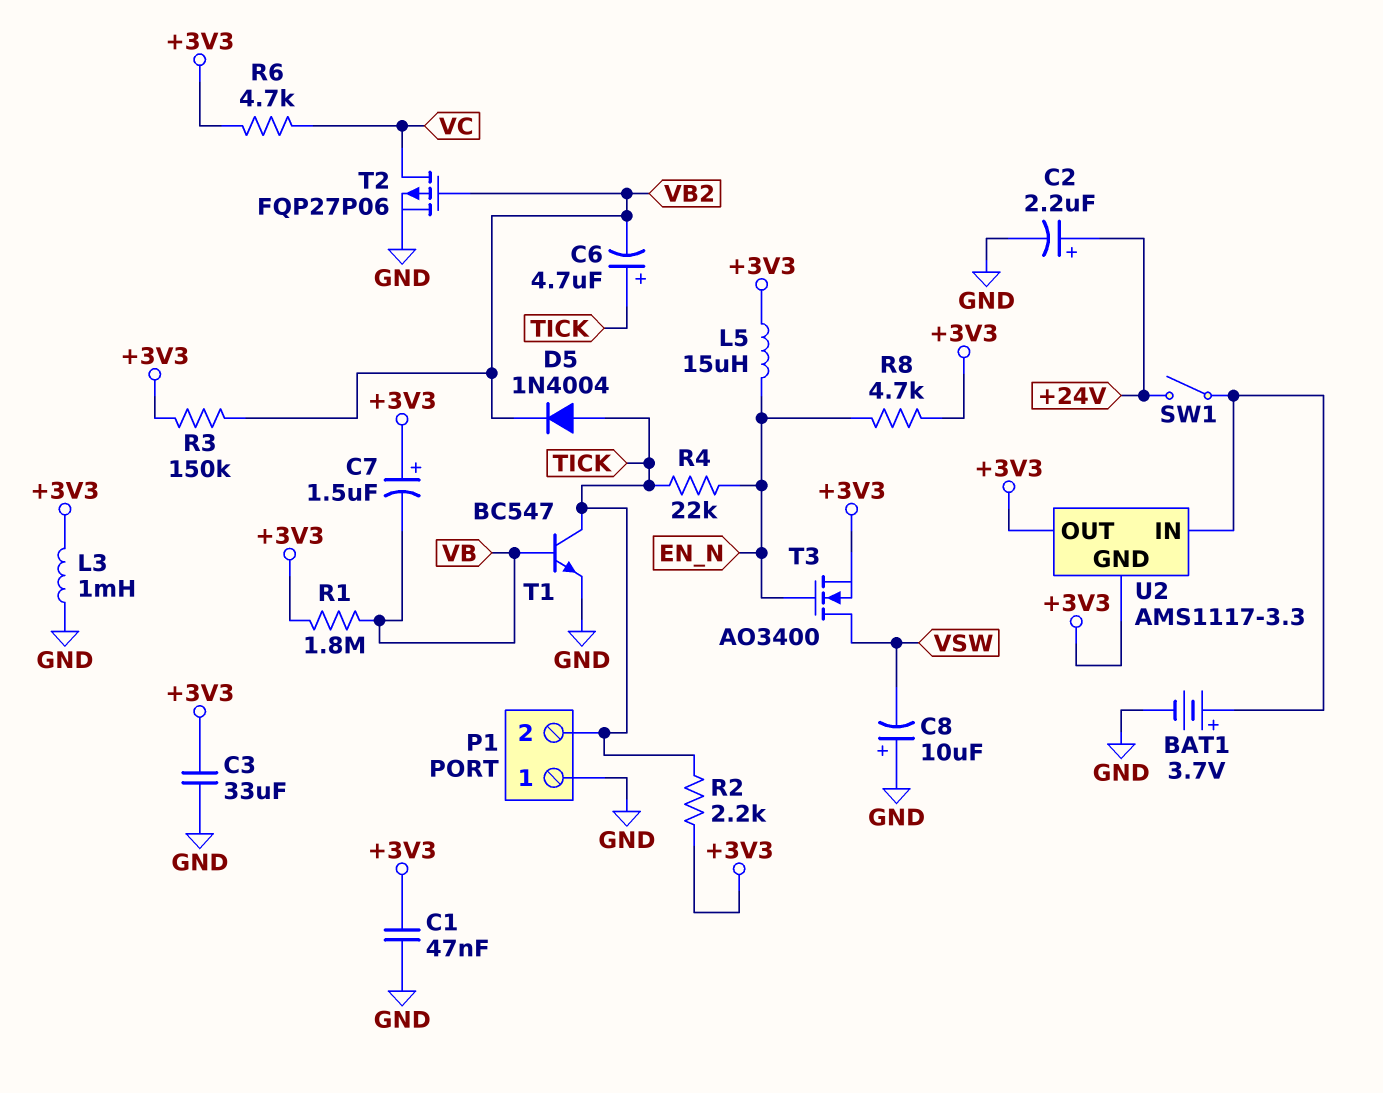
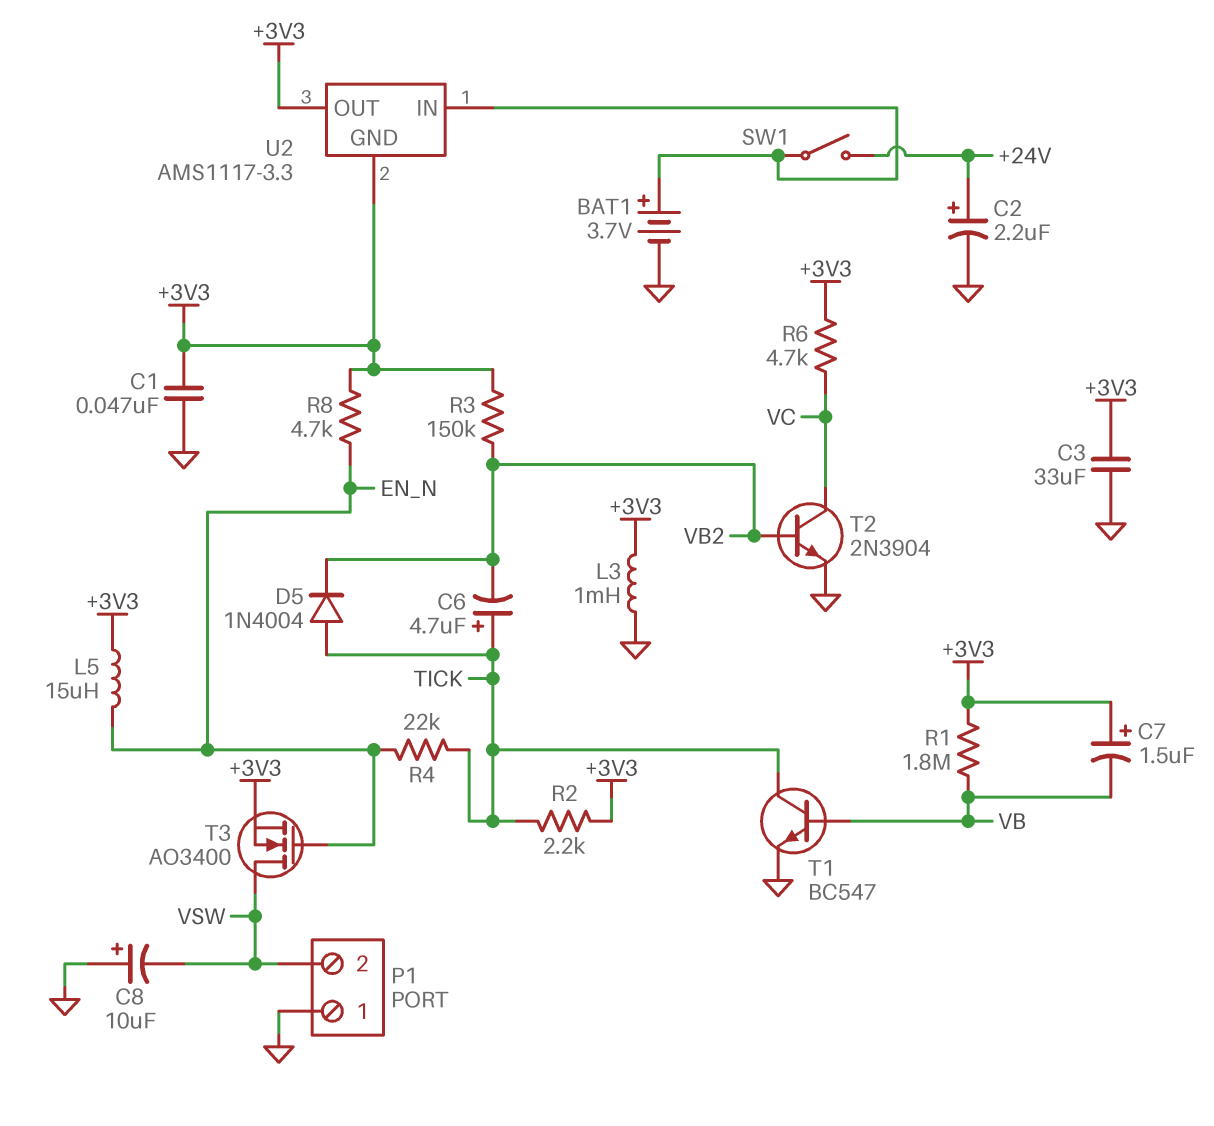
P1 pin 2: TICK -> VSW
T2: PMOS FQP27P06 (G VB2, D VC, S GND) -> NPN 2N3904 (B VB2, C VC, E GND)

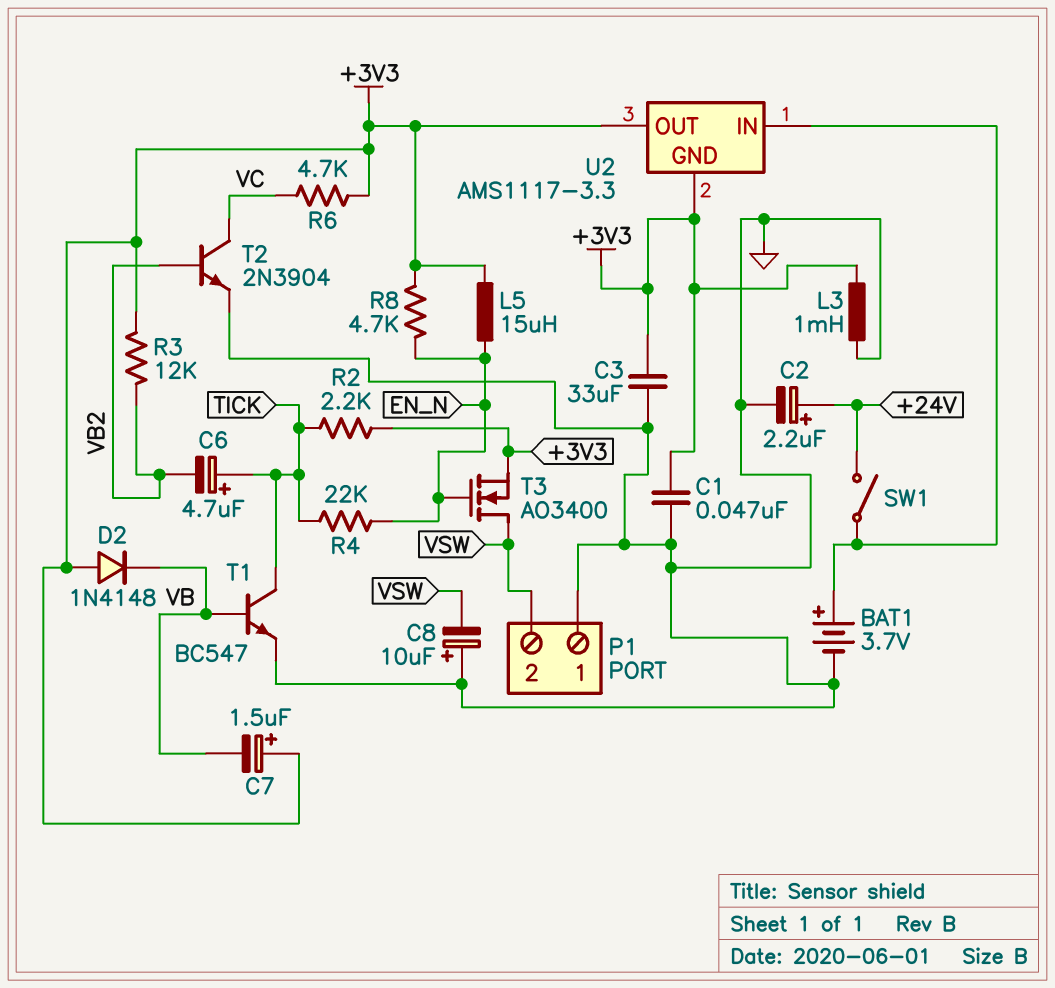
D2: none -> diode 1N4148 (A +3V3, K VB)
D5: diode 1N4004 (A TICK, K VB2) -> none
R1: 1.8M (+3V3, VB) -> none
R3: 150k (+3V3, VB2) -> 12k (+3V3, VB2)

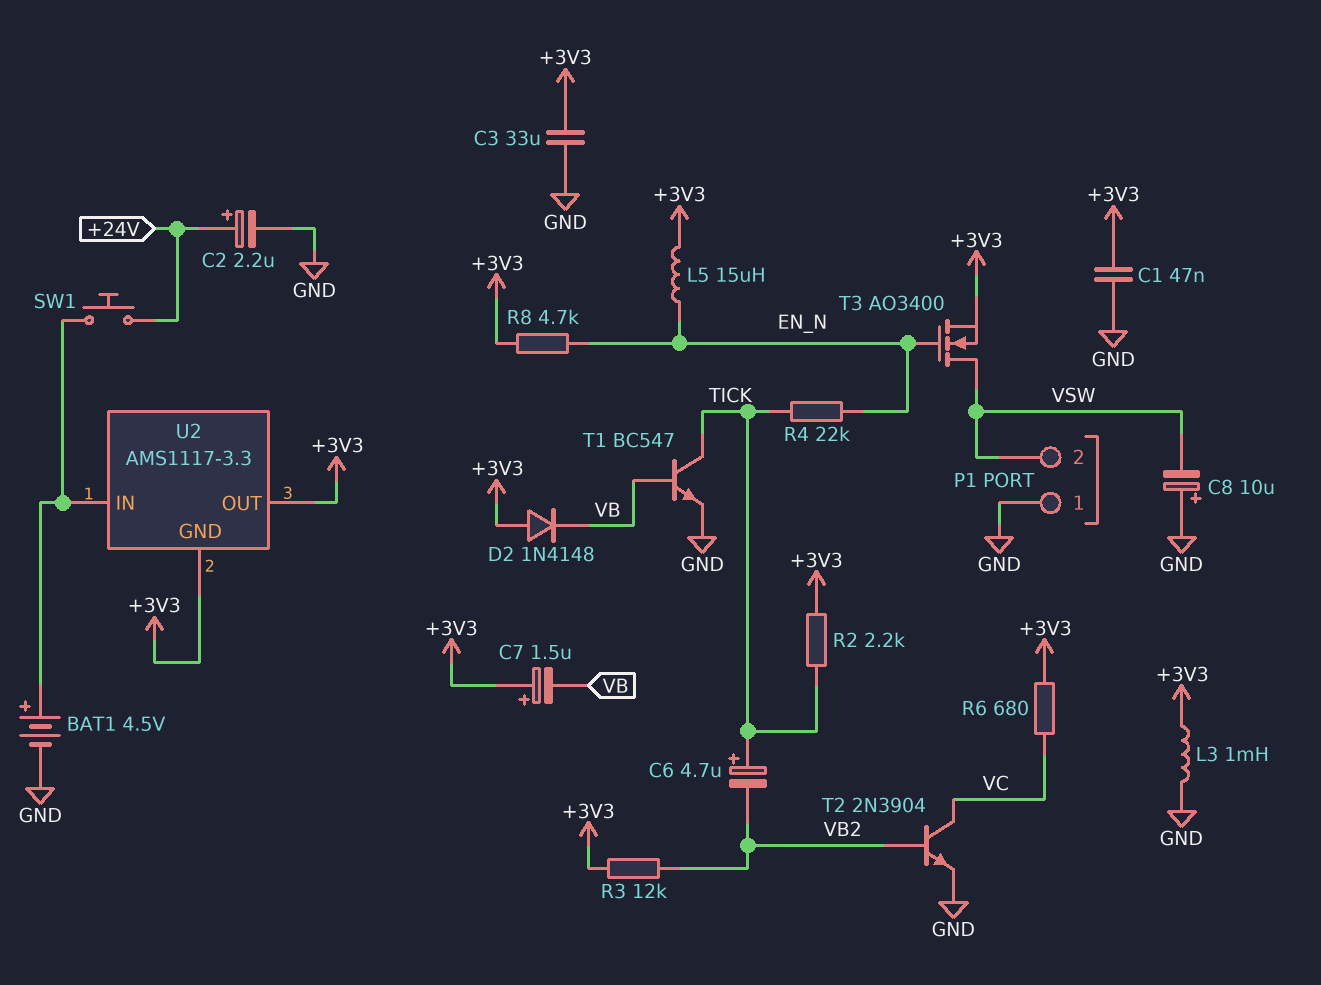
BAT1: 3.7V (plus U2/IN, minus GND) -> 4.5V (plus U2/IN, minus GND)
R6: 4.7k (+3V3, VC) -> 680 (+3V3, VC)
SW1: switch (+24V, U2/IN) -> button (+24V, U2/IN)

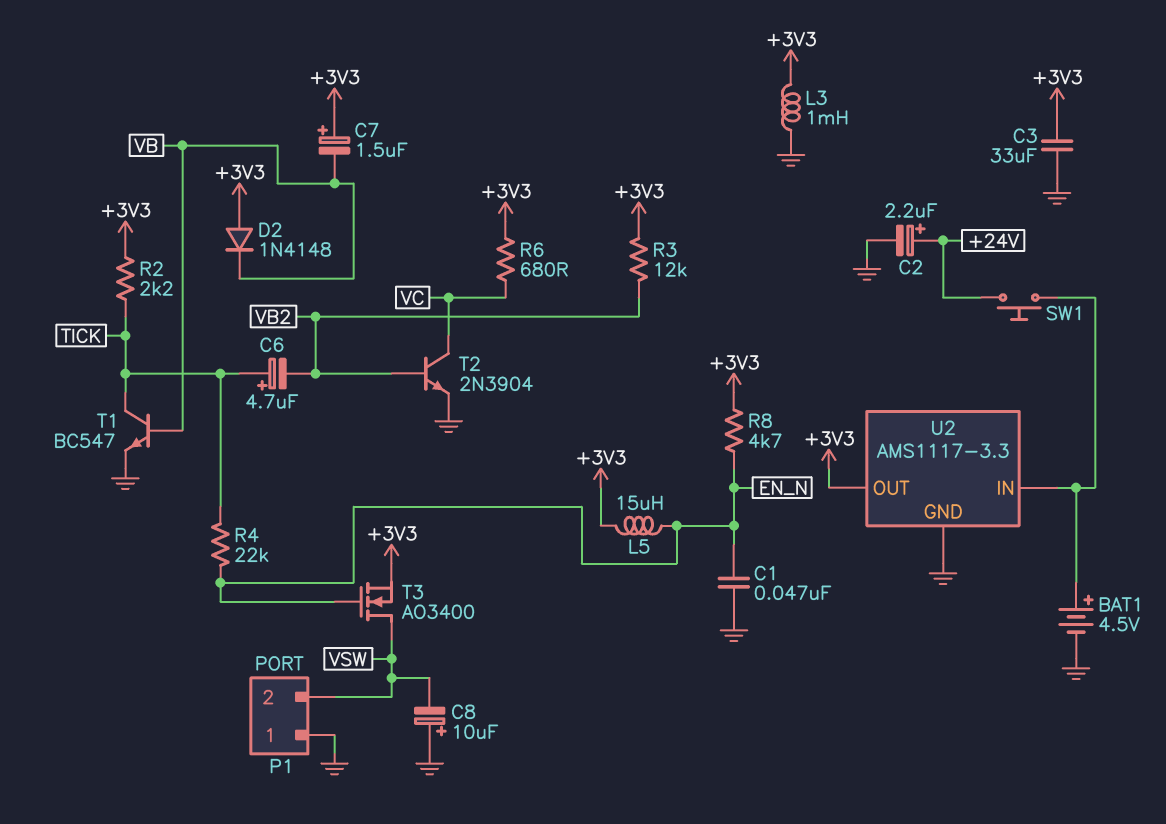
C1: 47nF (+3V3, GND) -> 47nF (EN_N, GND)
U2 pin GND: +3V3 -> GND

